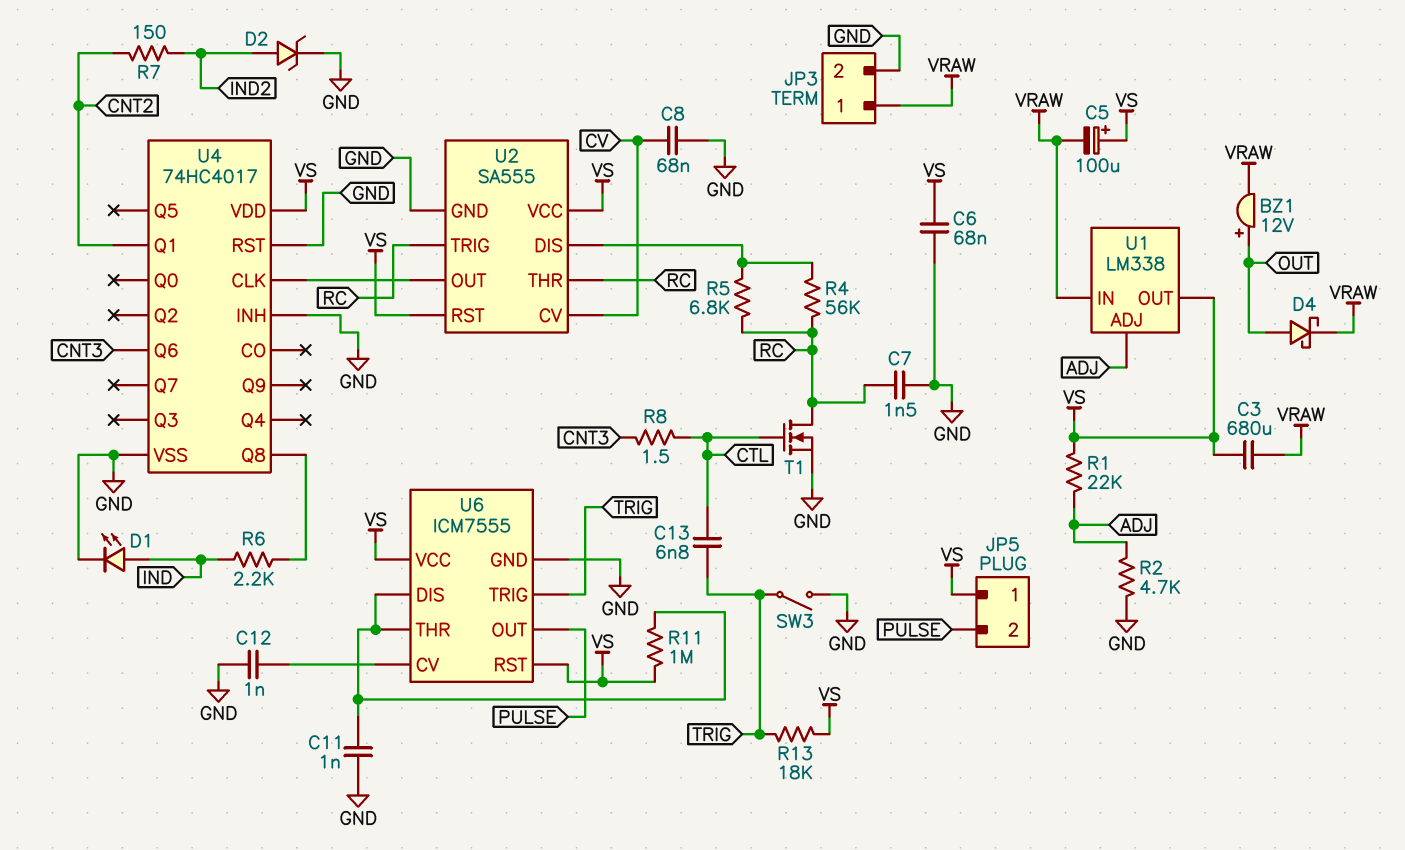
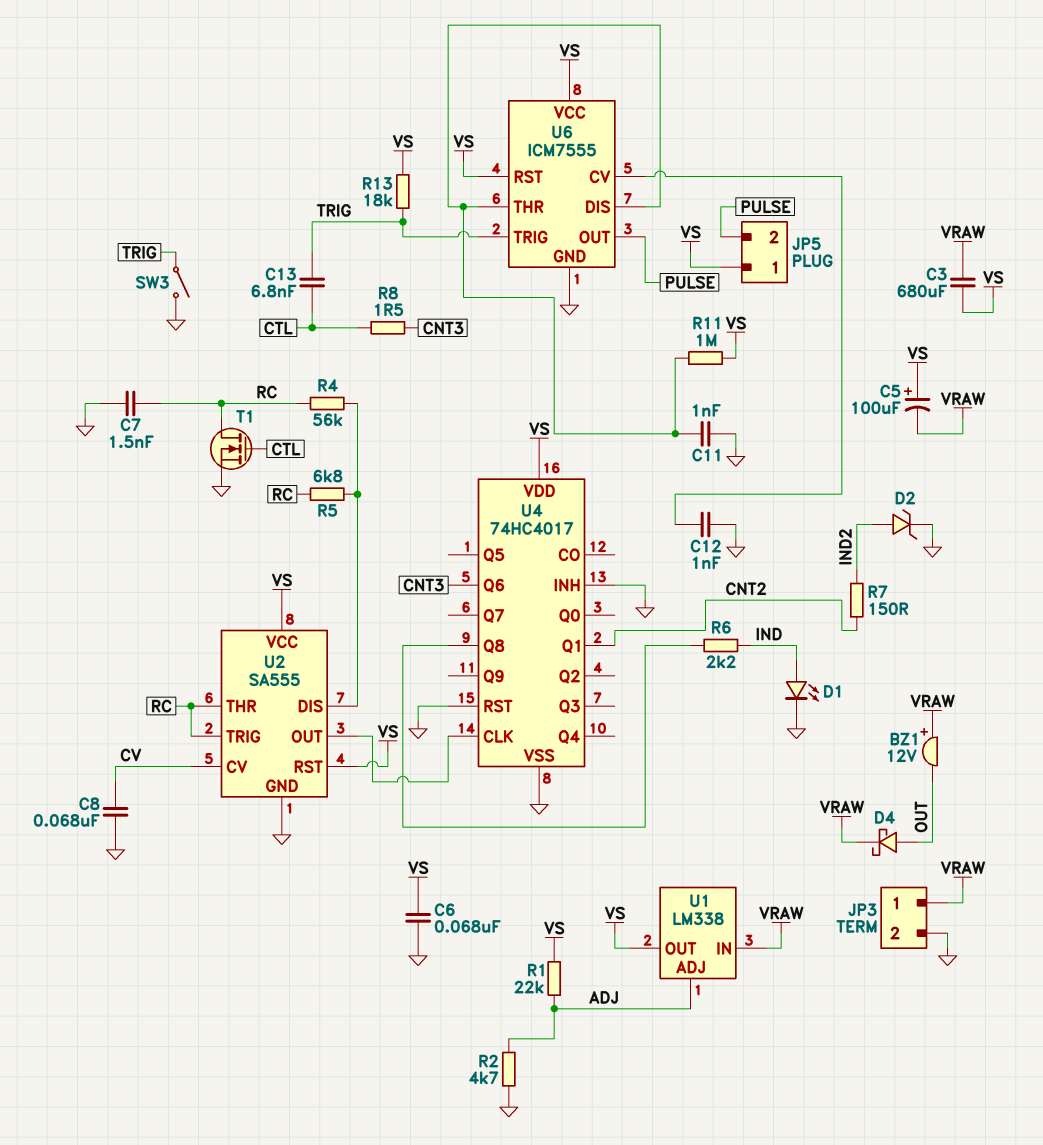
BZ1: buzzer 12V (plus OUT, minus VRAW) -> buzzer 12V (plus VRAW, minus OUT)

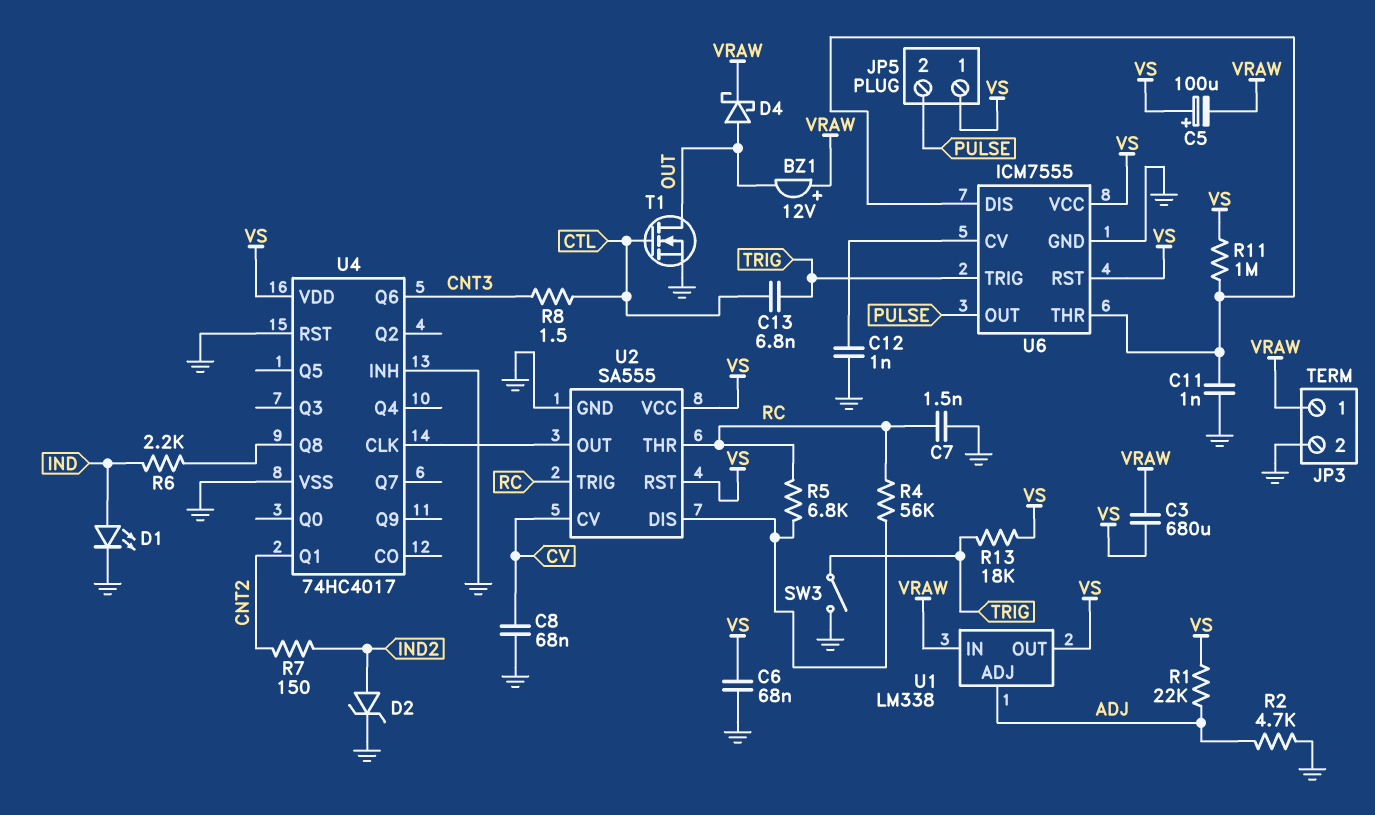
T1: NMOS (G CTL, D RC, S GND) -> NMOS (G CTL, D OUT, S GND)

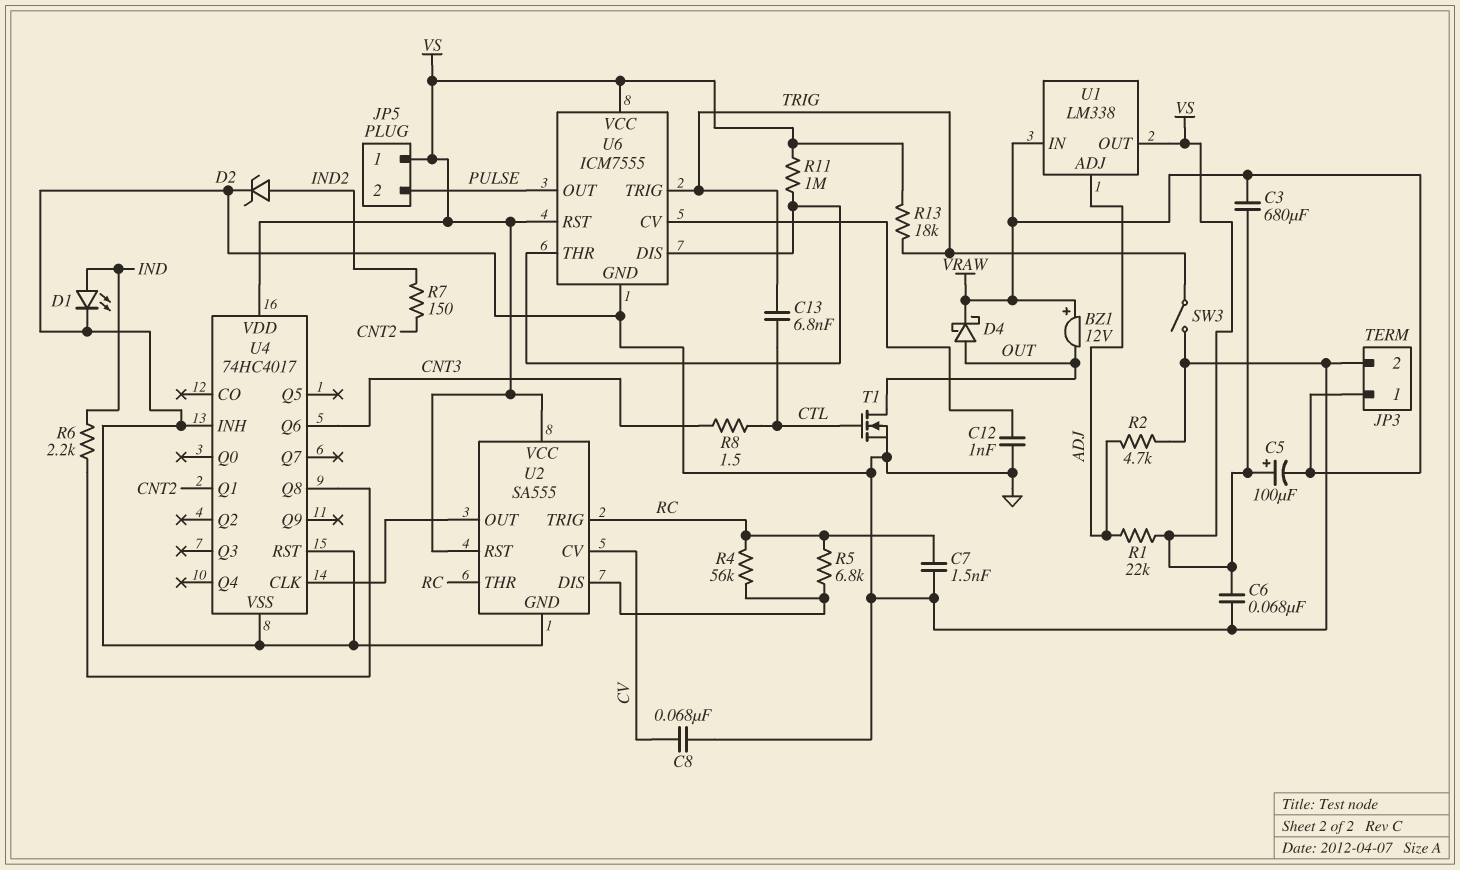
C11: 1nF (GND, U6/DIS) -> none

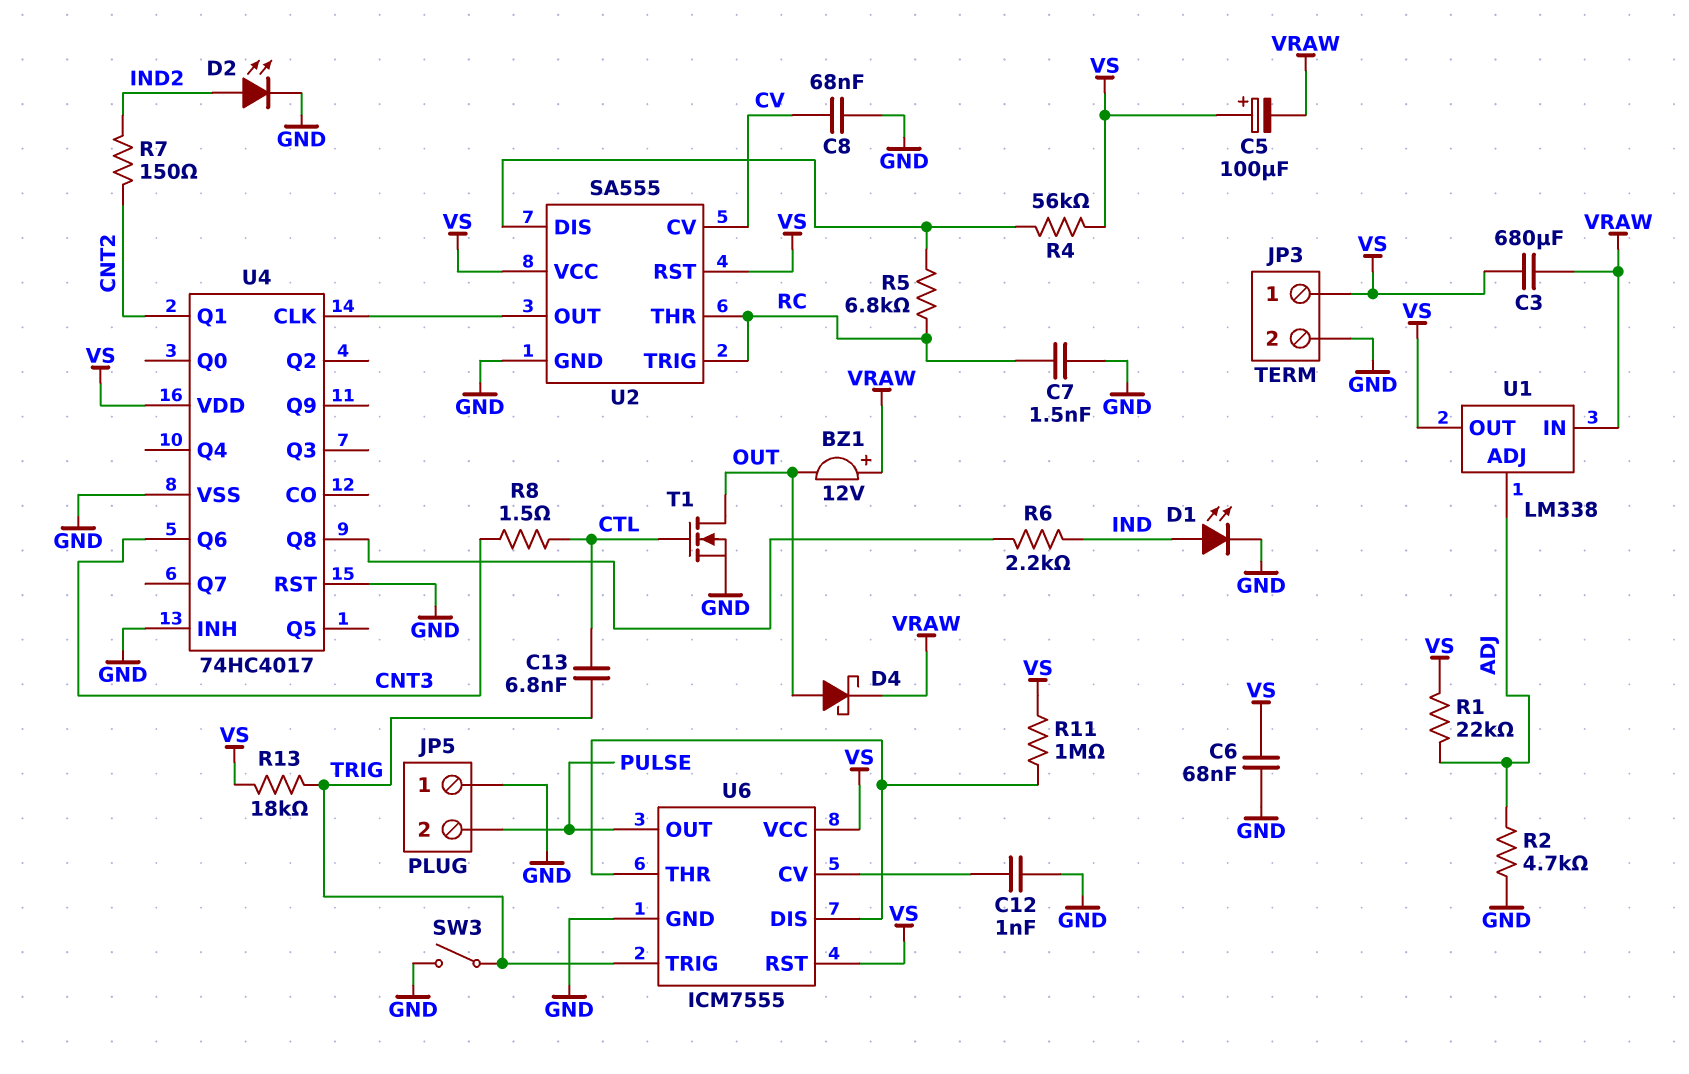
D2: zener (A IND2, K GND) -> LED (A IND2, K GND)
JP3 pin 1: VRAW -> VS
JP5 pin 1: VS -> GND
R4: 56k (RC, U2/DIS) -> 56k (U2/DIS, VS)

